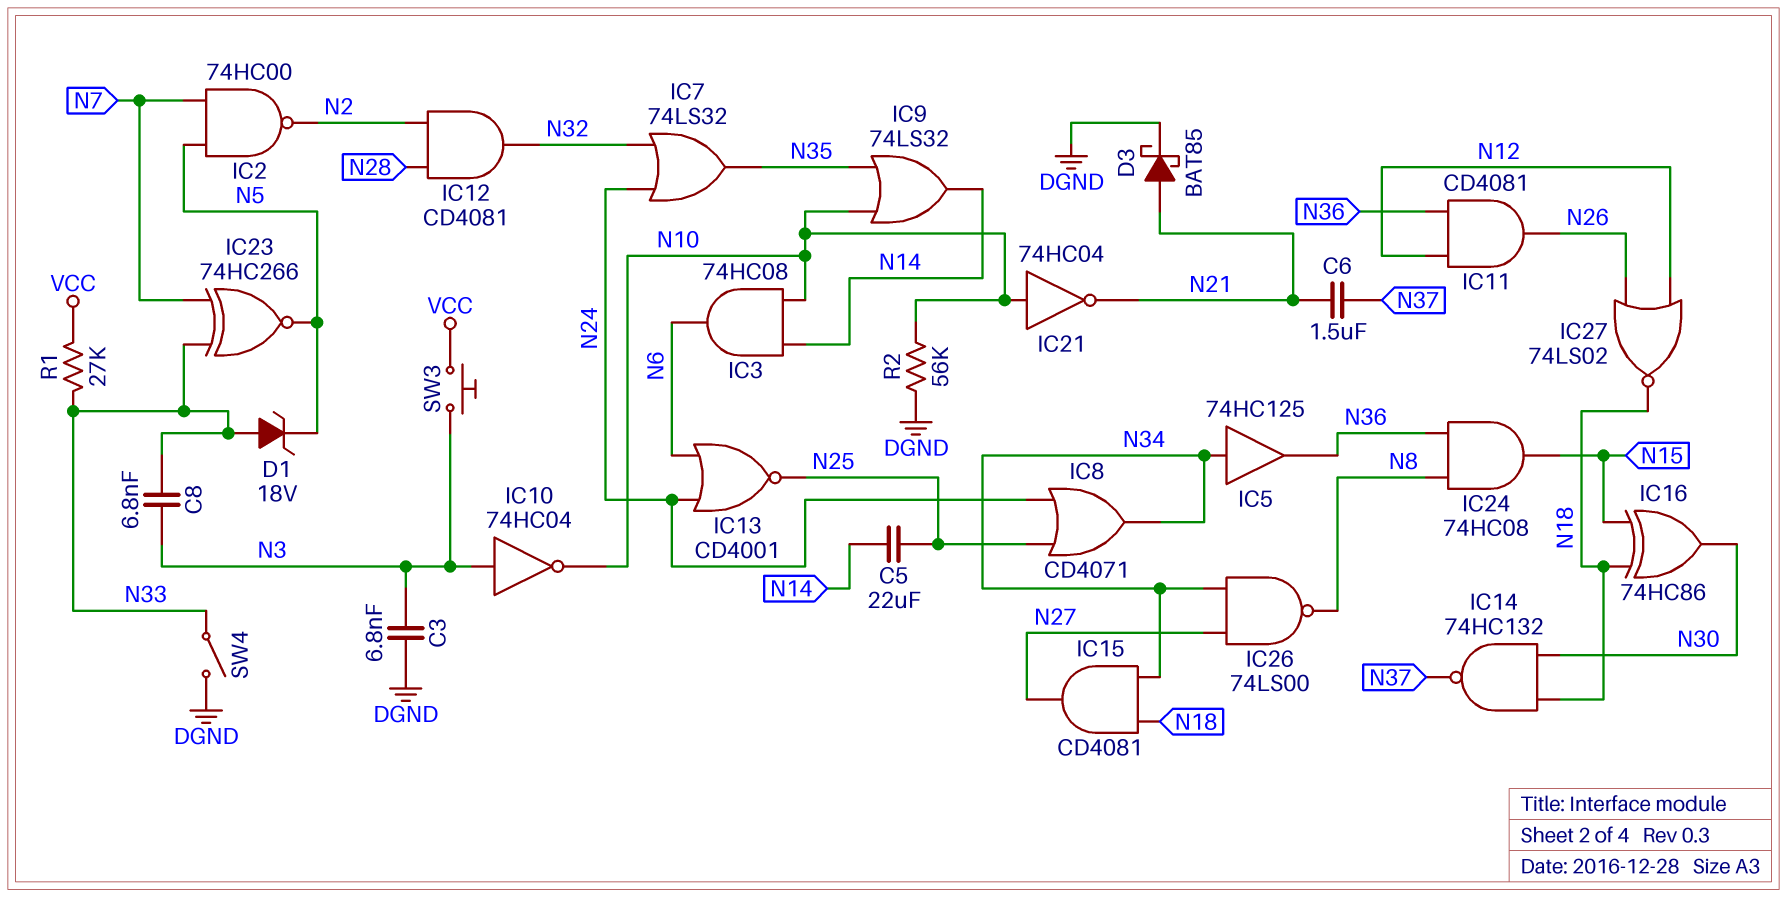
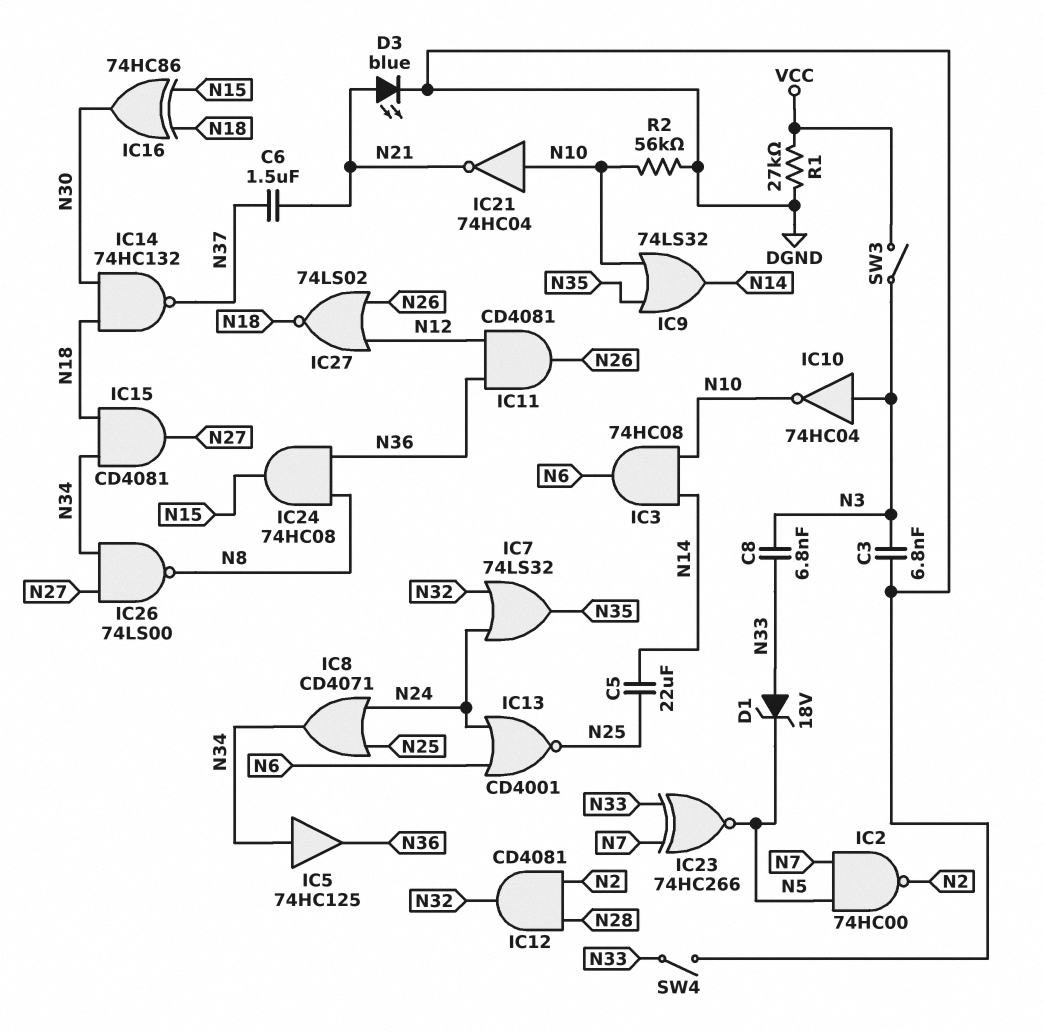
D3: schottky BAT85 (A N21, K DGND) -> LED blue (A N21, K DGND)
R1: 27k (N33, VCC) -> 27k (DGND, VCC)
SW3: button (N3, VCC) -> switch (N3, VCC)

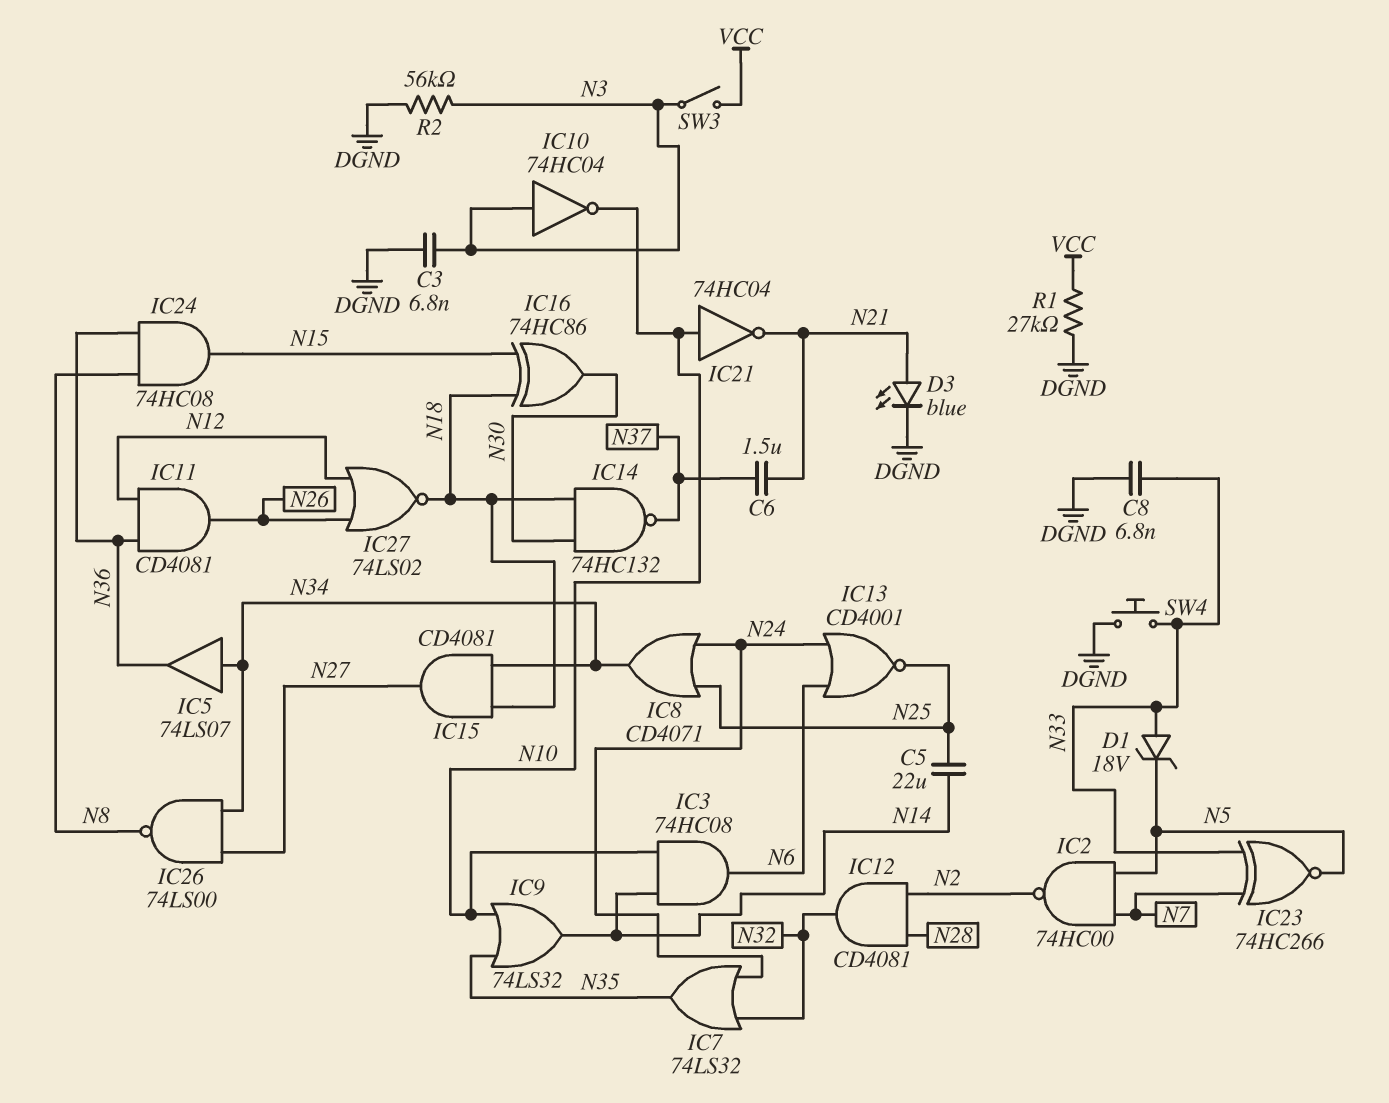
C8: 6.8nF (N3, N33) -> 6.8nF (DGND, N33)
IC5: buffer 74HC125 (in N34, out N36) -> buffer 74LS07 (in N34, out N36)
R2: 56k (DGND, N10) -> 56k (DGND, N3)
SW4: switch (DGND, N33) -> button (DGND, N33)

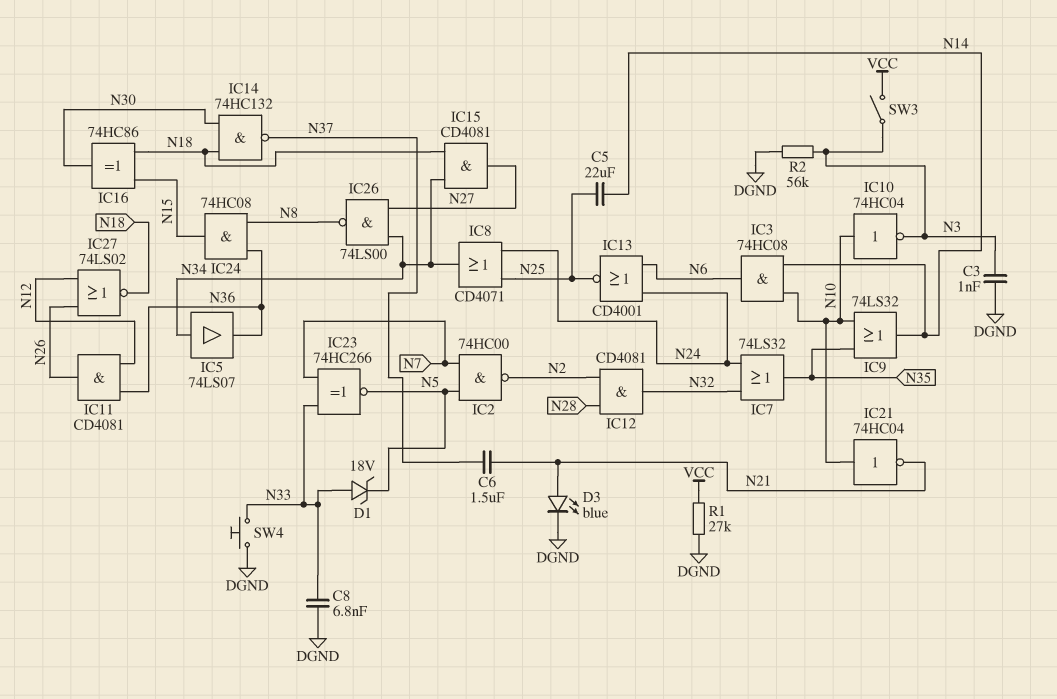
C3: 6.8nF (DGND, N3) -> 1nF (DGND, N3)
IC10: NOT 74HC04 (in N3, out N10) -> NOT 74HC04 (in N10, out N3)

